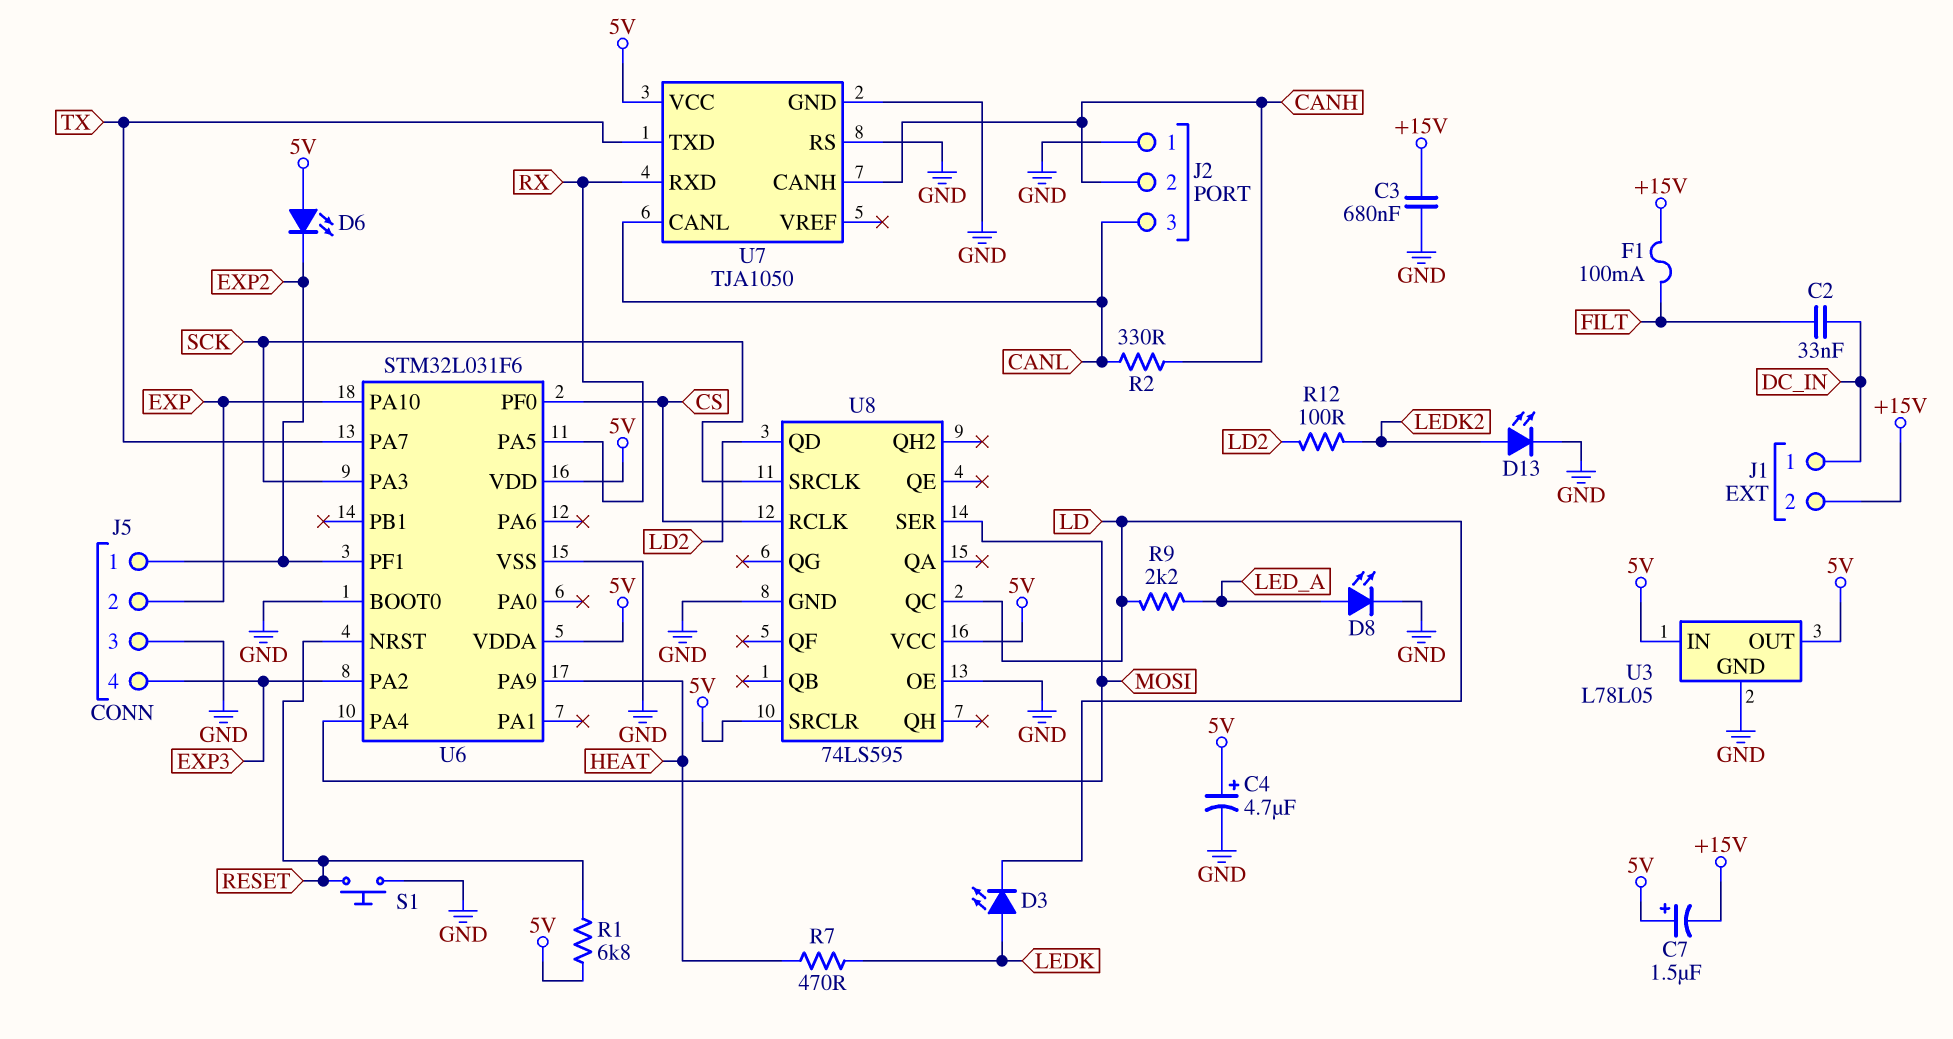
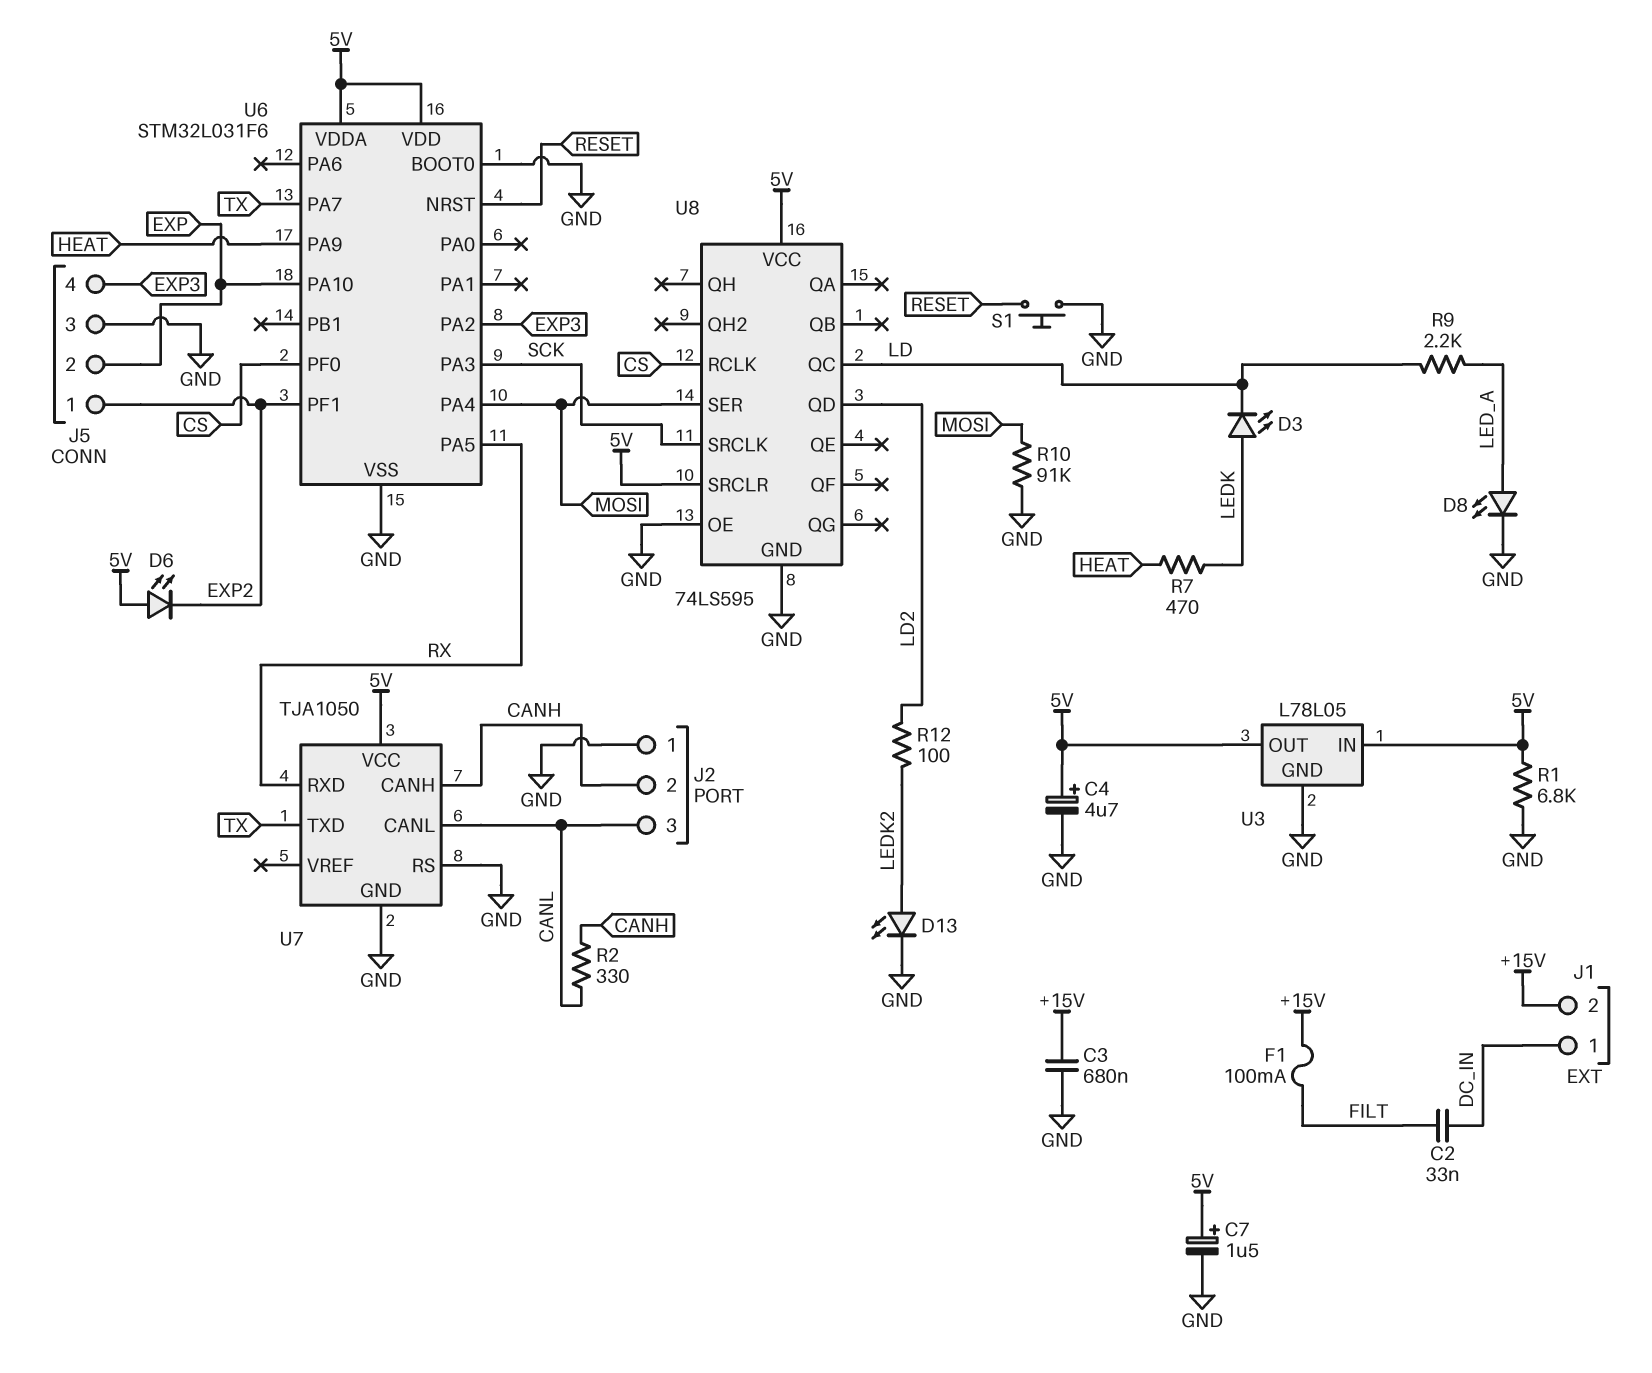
C7: 1.5uF (plus 5V, minus +15V) -> 1.5uF (plus 5V, minus GND)
R1: 6.8k (5V, RESET) -> 6.8k (5V, GND)
R10: none -> 91k (GND, MOSI)

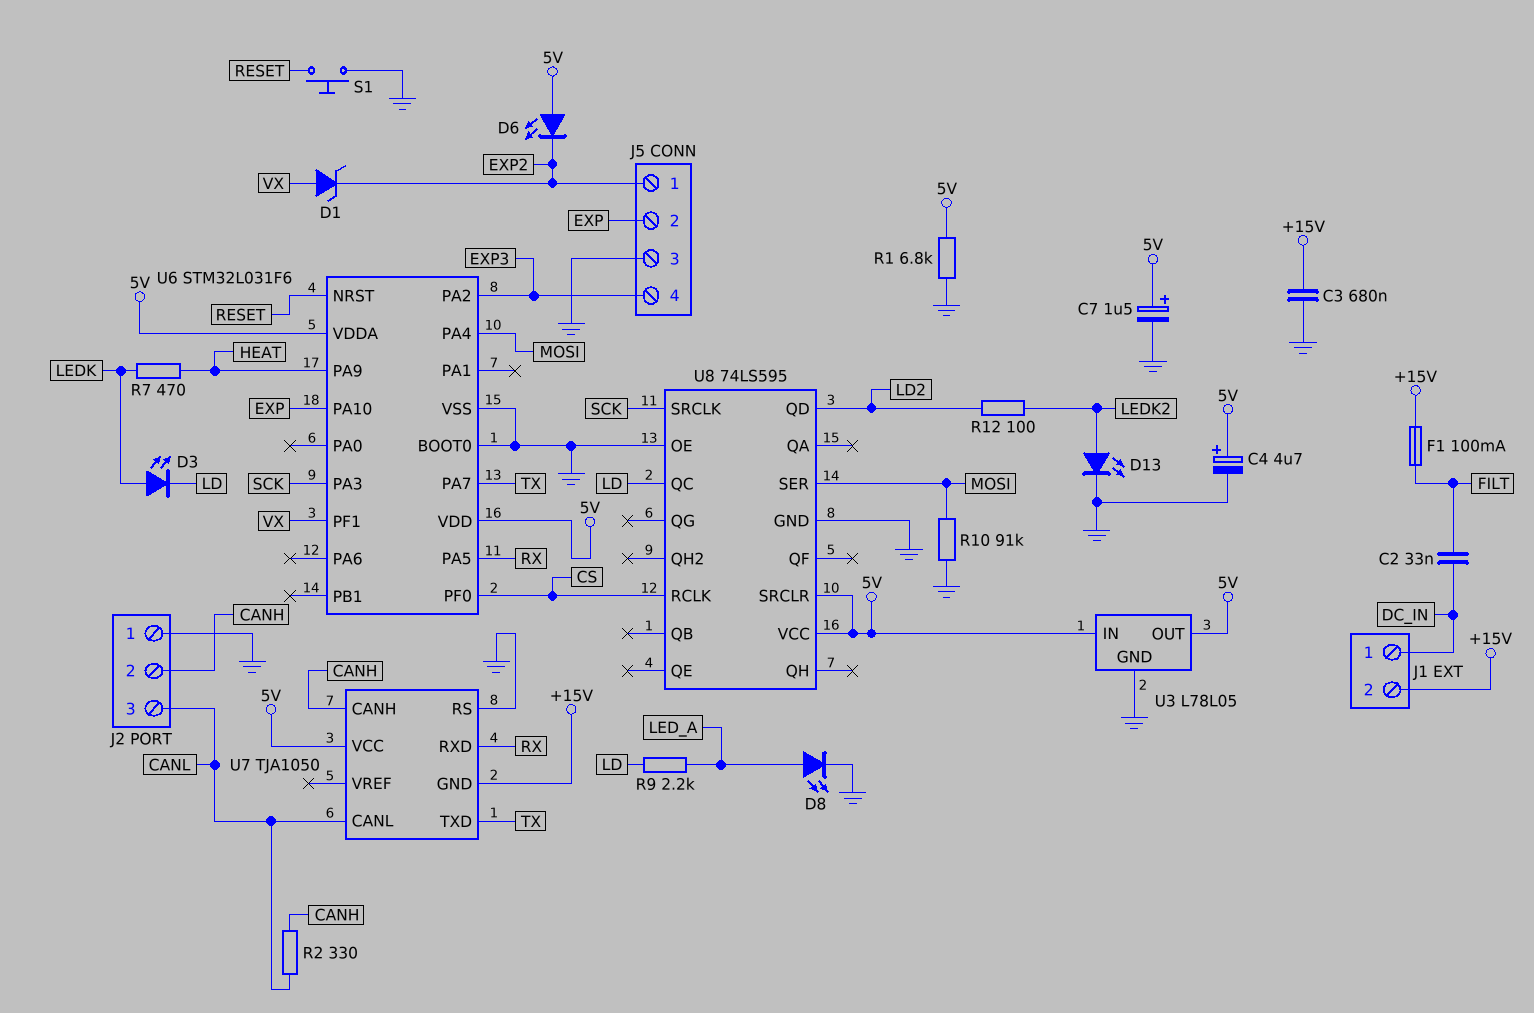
D1: none -> zener (A VX, K EXP2)
U6 pin PF1: EXP2 -> VX
U7 pin GND: GND -> +15V

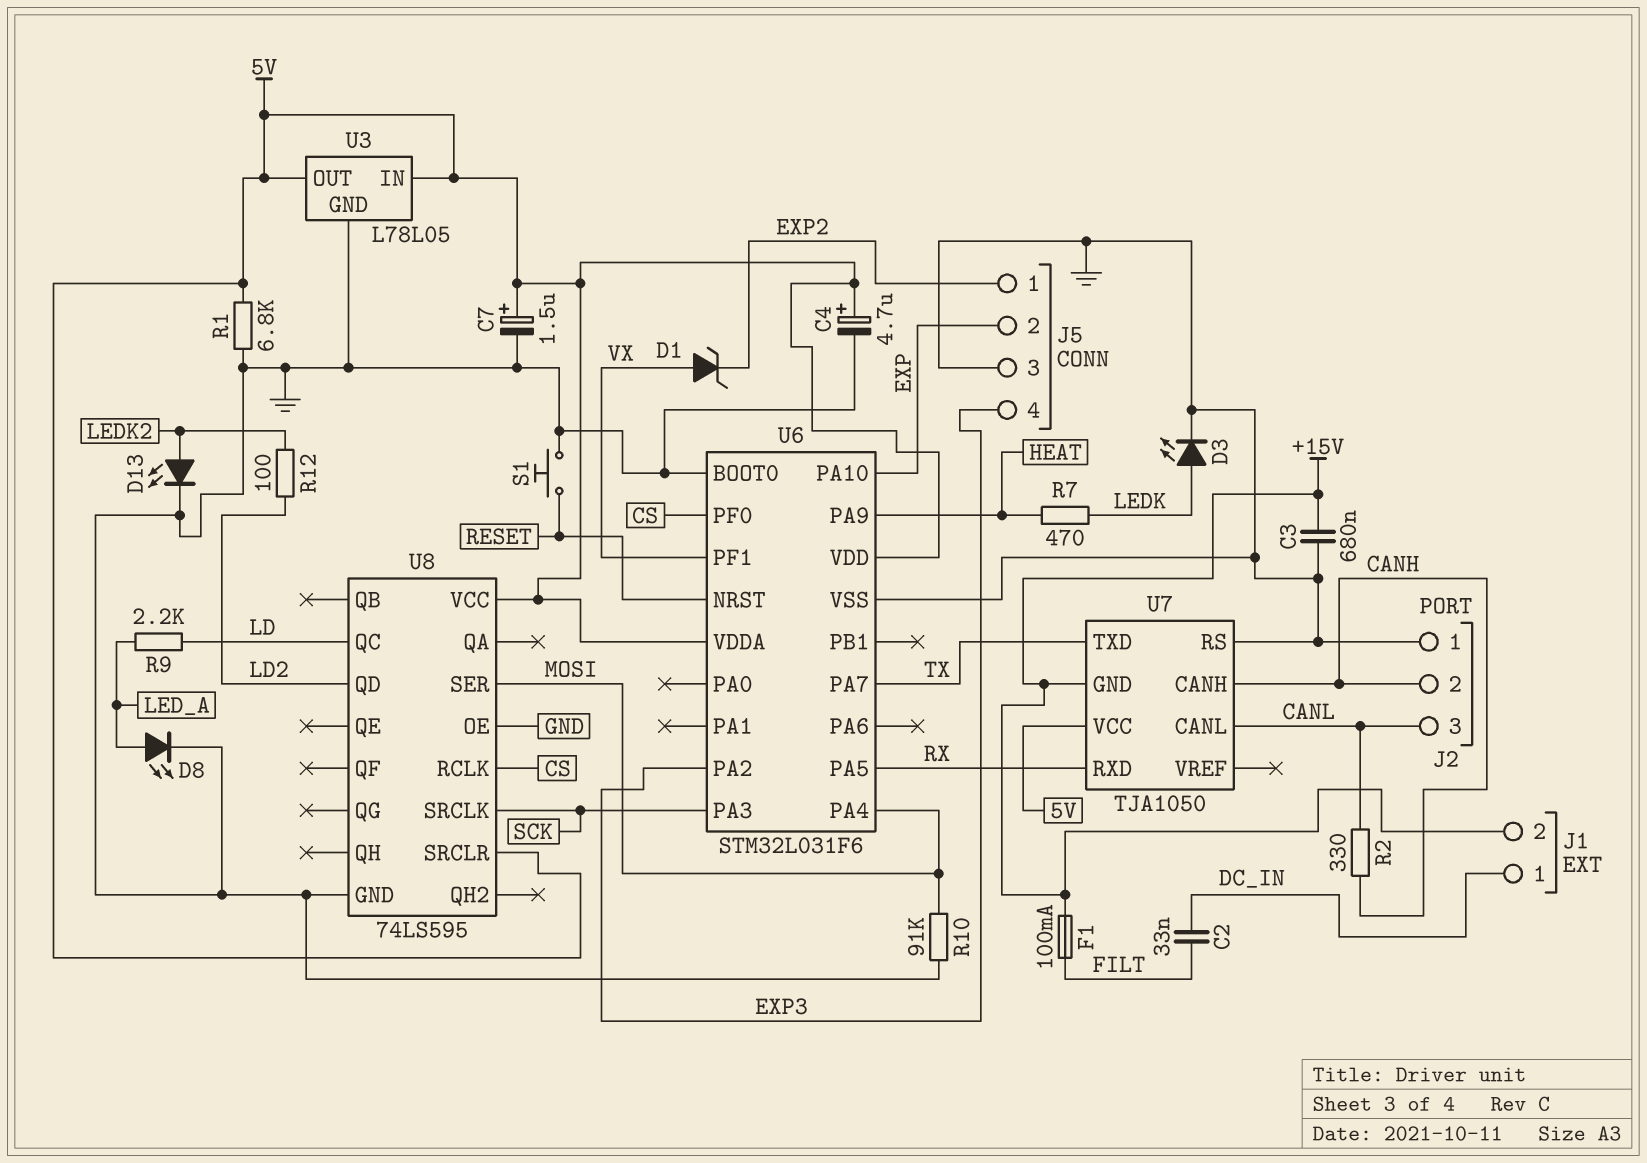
D3: LED (A LEDK, K LD) -> LED (A LEDK, K GND)
D6: LED (A 5V, K EXP2) -> none

